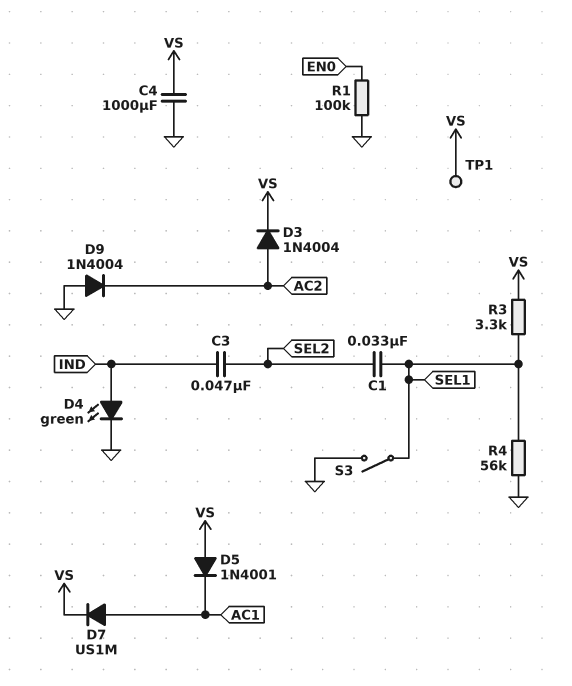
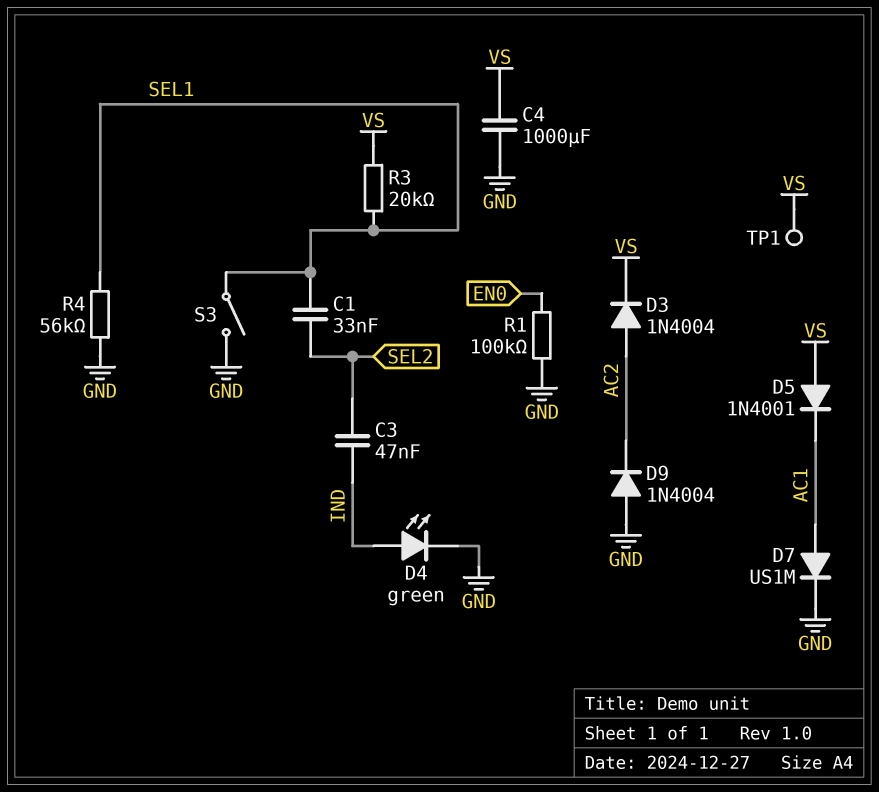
D7: diode US1M (A AC1, K VS) -> diode US1M (A AC1, K GND)
R3: 3.3k (SEL1, VS) -> 20k (SEL1, VS)

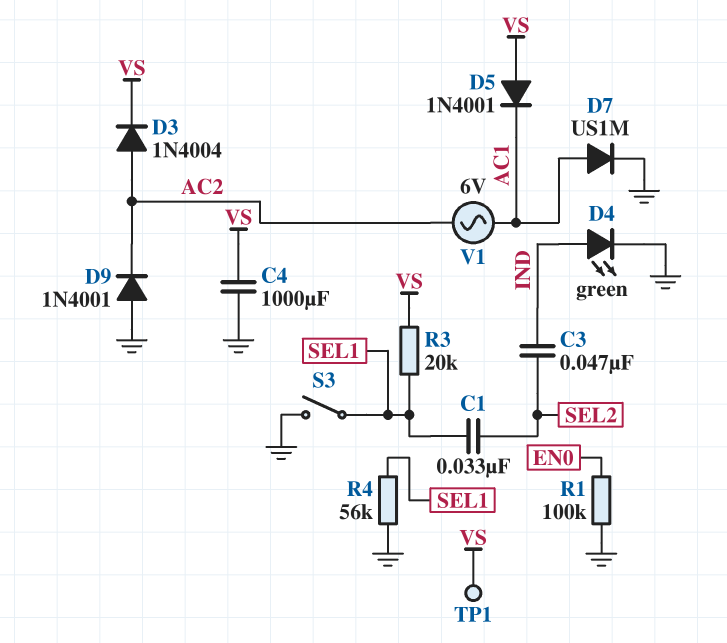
D9: diode 1N4004 (A GND, K AC2) -> diode 1N4001 (A GND, K AC2)
V1: none -> AC 6V (AC1, AC2)

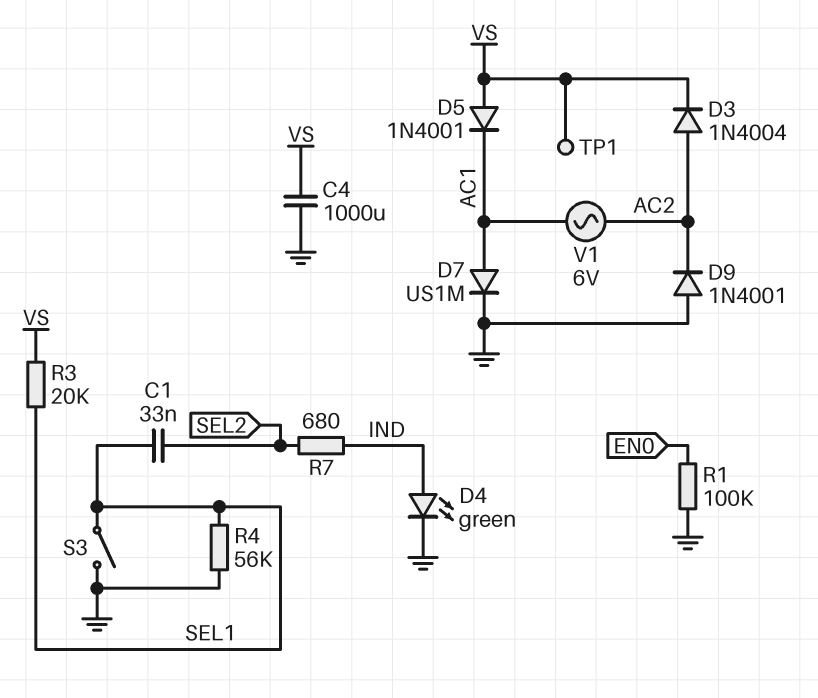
C3: 47nF (IND, SEL2) -> none
R7: none -> 680 (IND, SEL2)

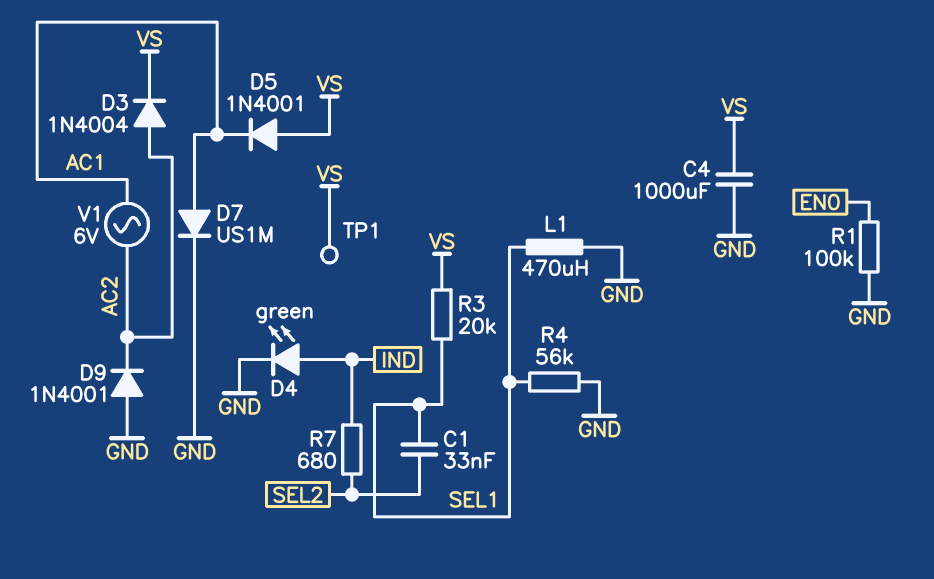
L1: none -> 470uH (GND, SEL1)
S3: switch (GND, SEL1) -> none

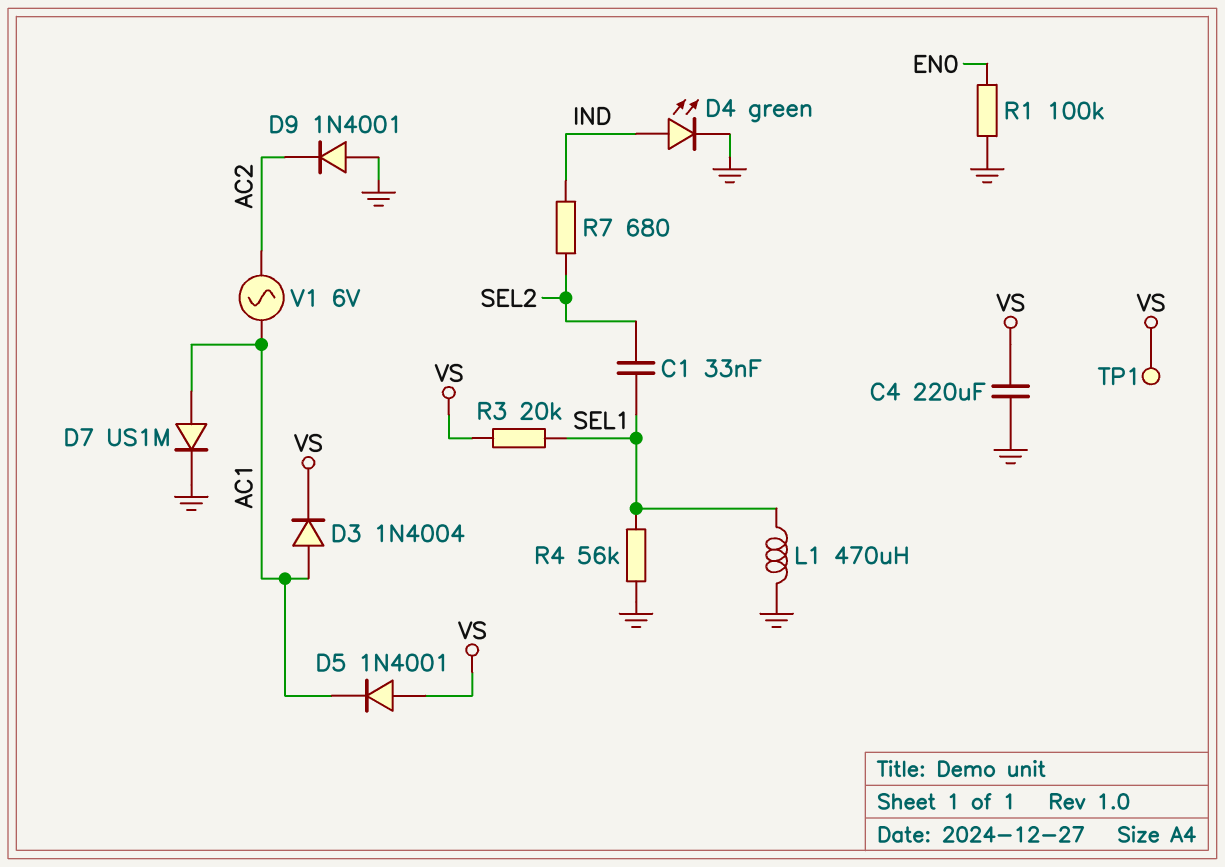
C4: 1000uF (GND, VS) -> 220uF (GND, VS)
D3: diode 1N4004 (A AC2, K VS) -> diode 1N4004 (A AC1, K VS)

